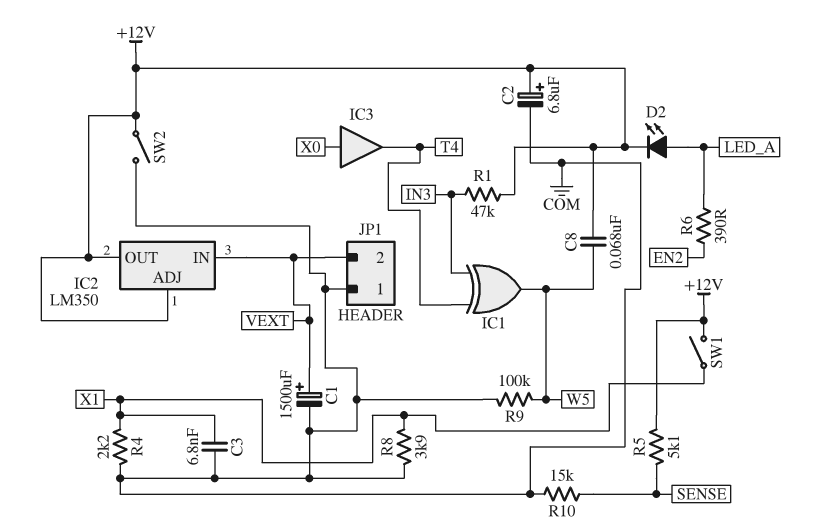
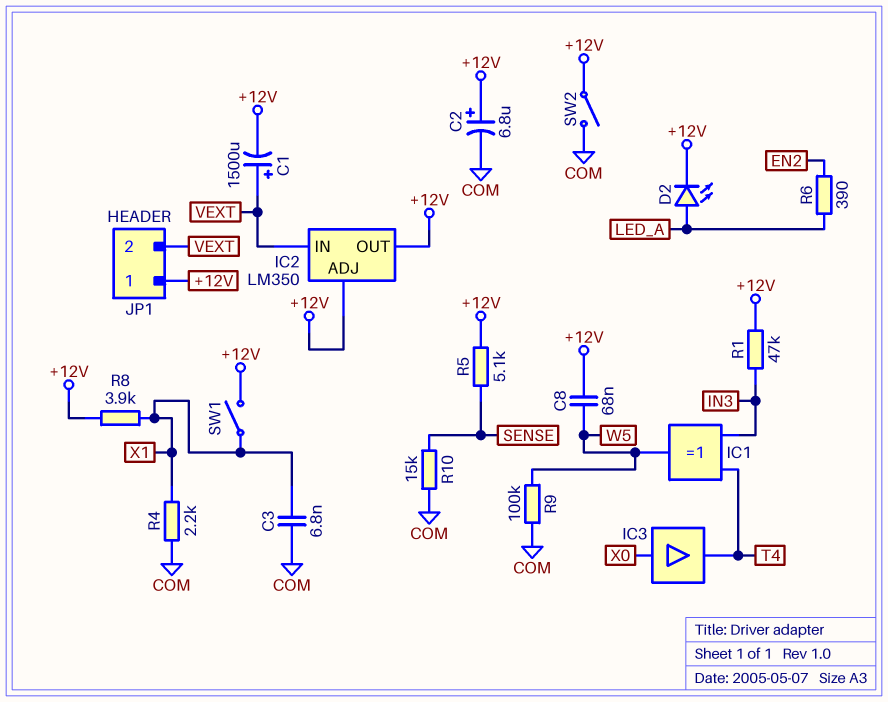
C1: 1500uF (plus VEXT, minus COM) -> 1500uF (plus VEXT, minus +12V)
JP1 pin 1: COM -> +12V
R8: 3.9k (COM, X1) -> 3.9k (+12V, X1)

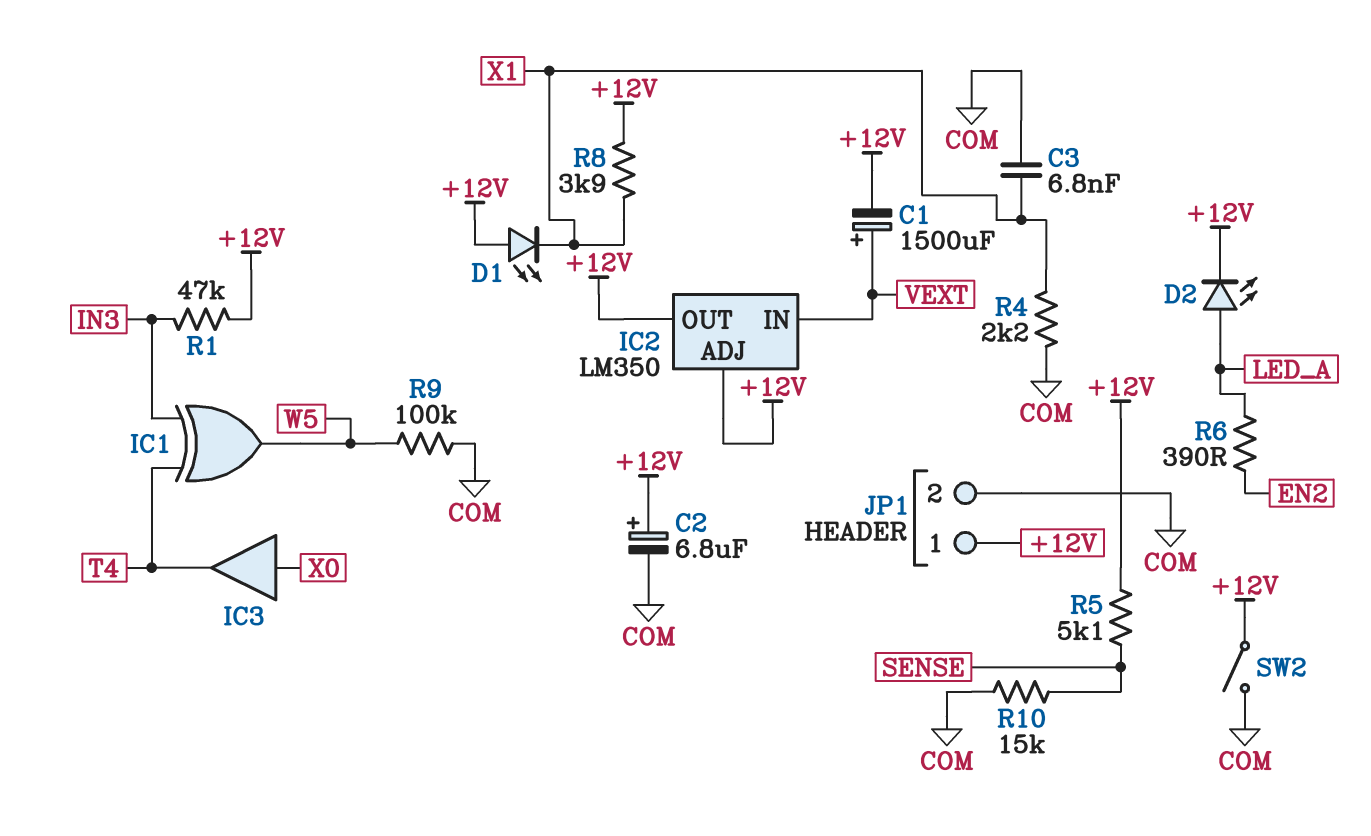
C8: 68nF (+12V, W5) -> none
D1: none -> LED (A +12V, K X1)
JP1 pin 2: VEXT -> COM
SW1: switch (+12V, X1) -> none

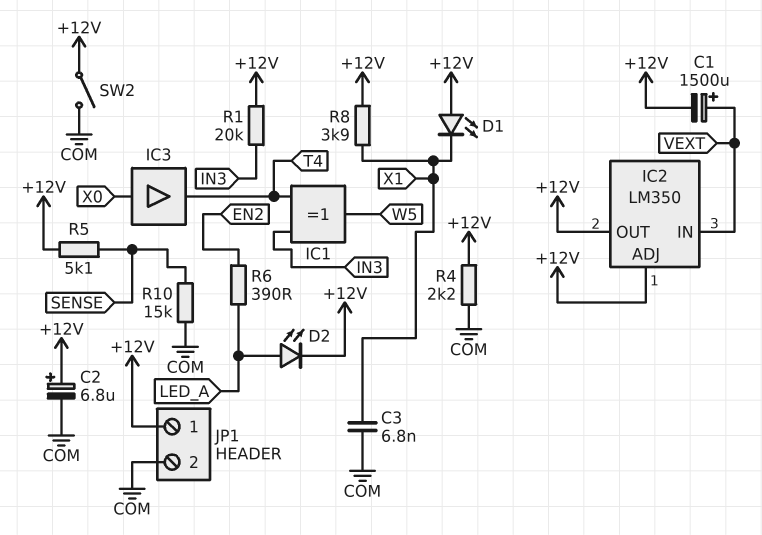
R1: 47k (+12V, IN3) -> 20k (+12V, IN3)
R4: 2.2k (COM, X1) -> 2.2k (+12V, COM)
R9: 100k (COM, W5) -> none

